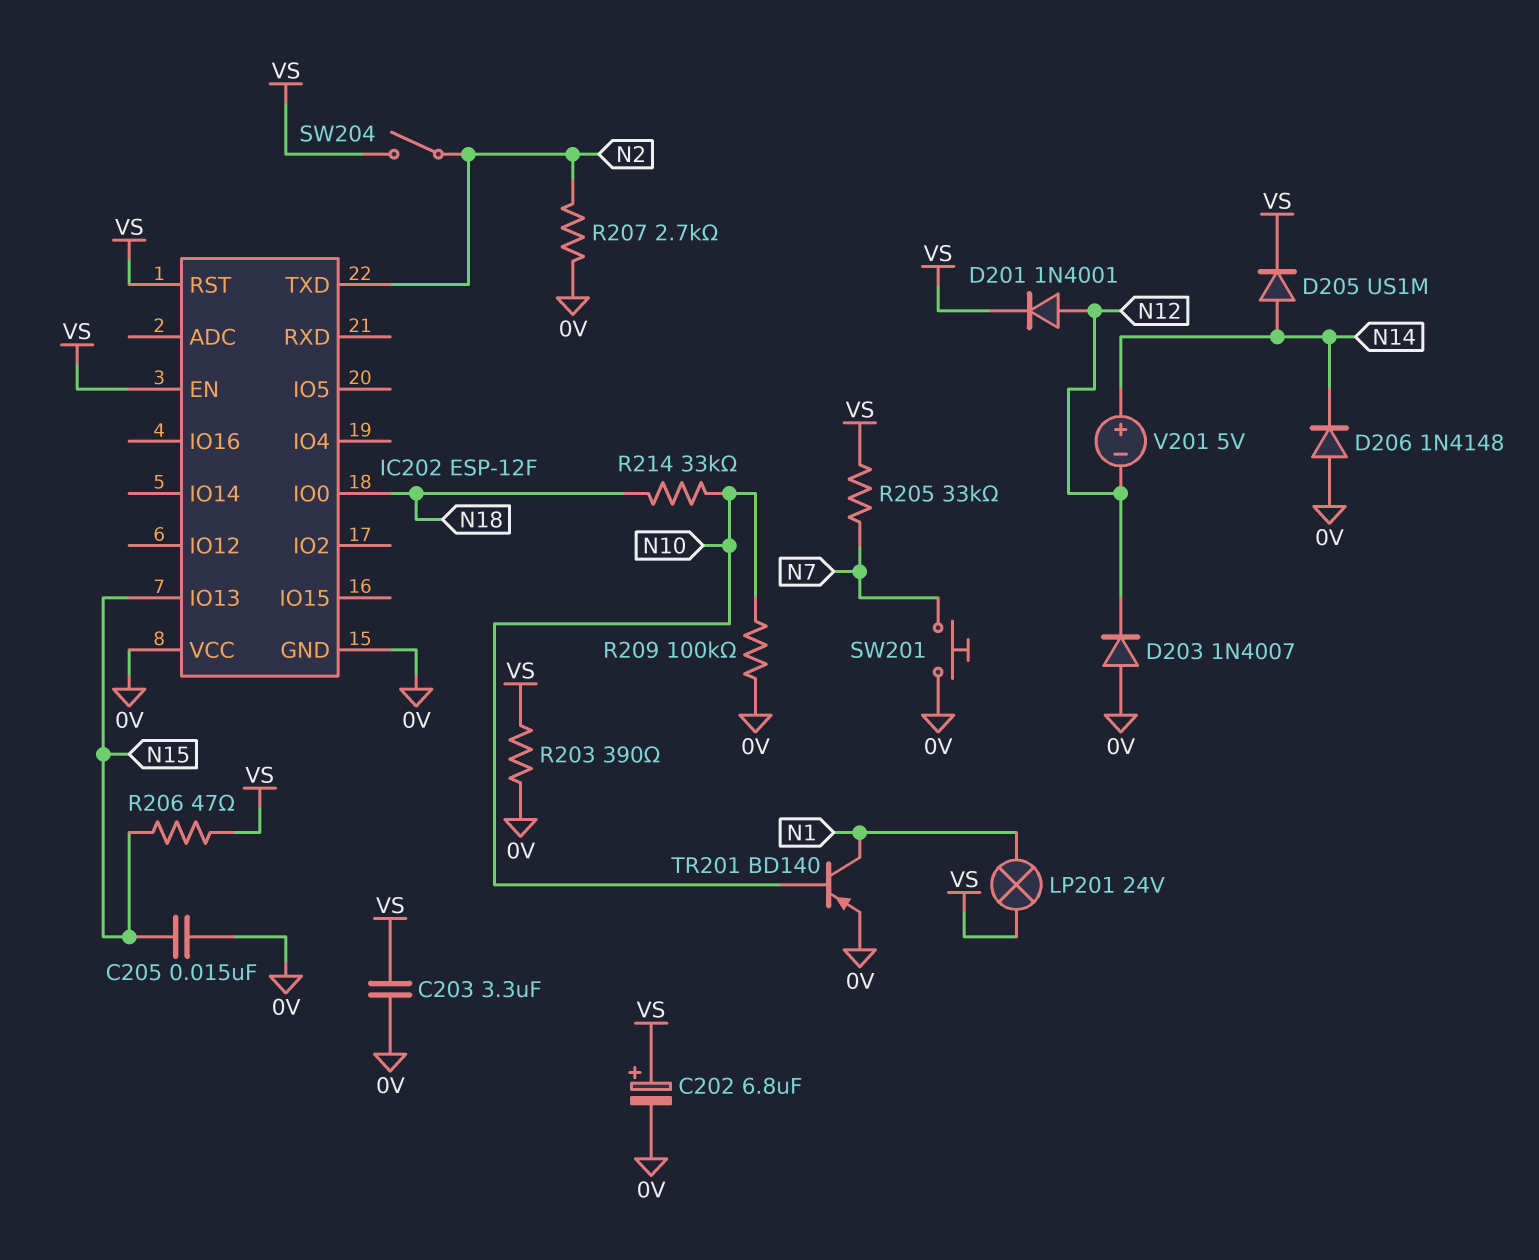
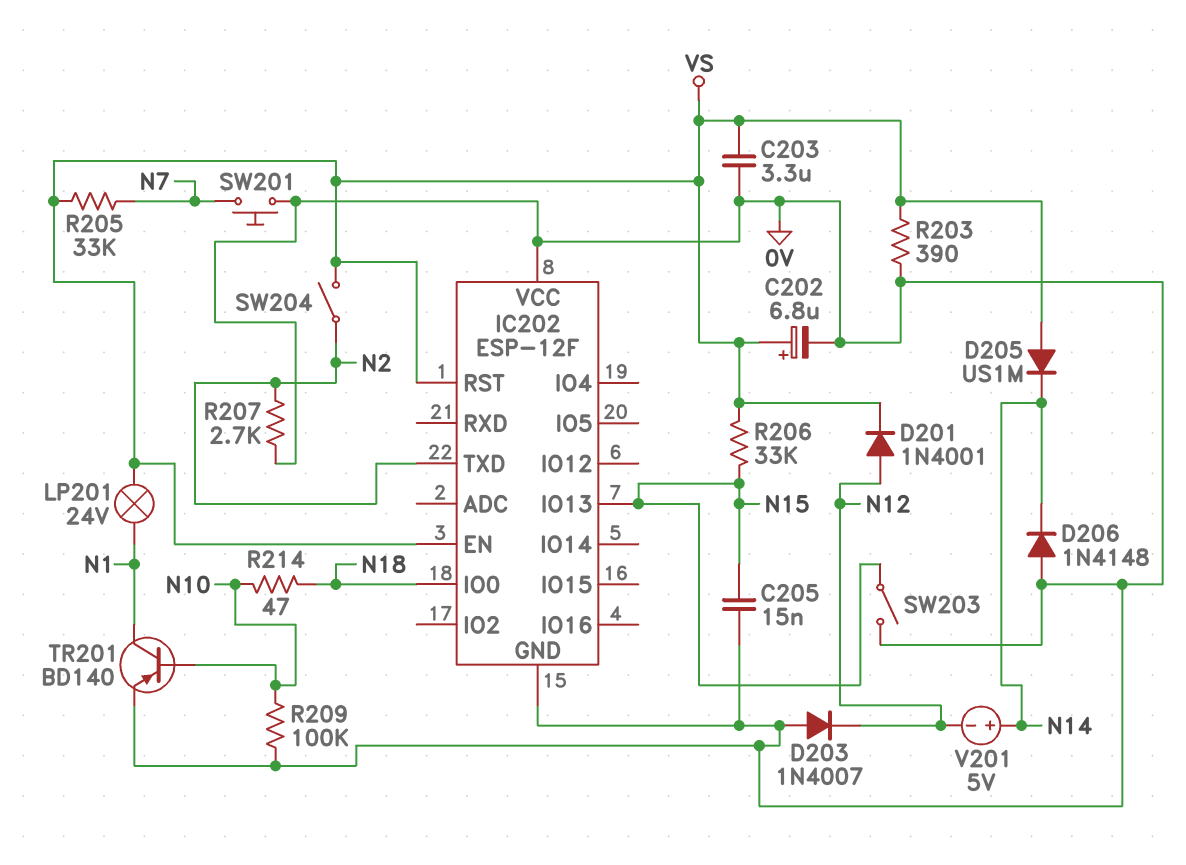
D205: diode US1M (A N14, K VS) -> diode US1M (A VS, K N14)
R206: 47 (N15, VS) -> 33k (N15, VS)
R214: 33k (N10, N18) -> 47 (N10, N18)
SW203: none -> switch (0V, N15)

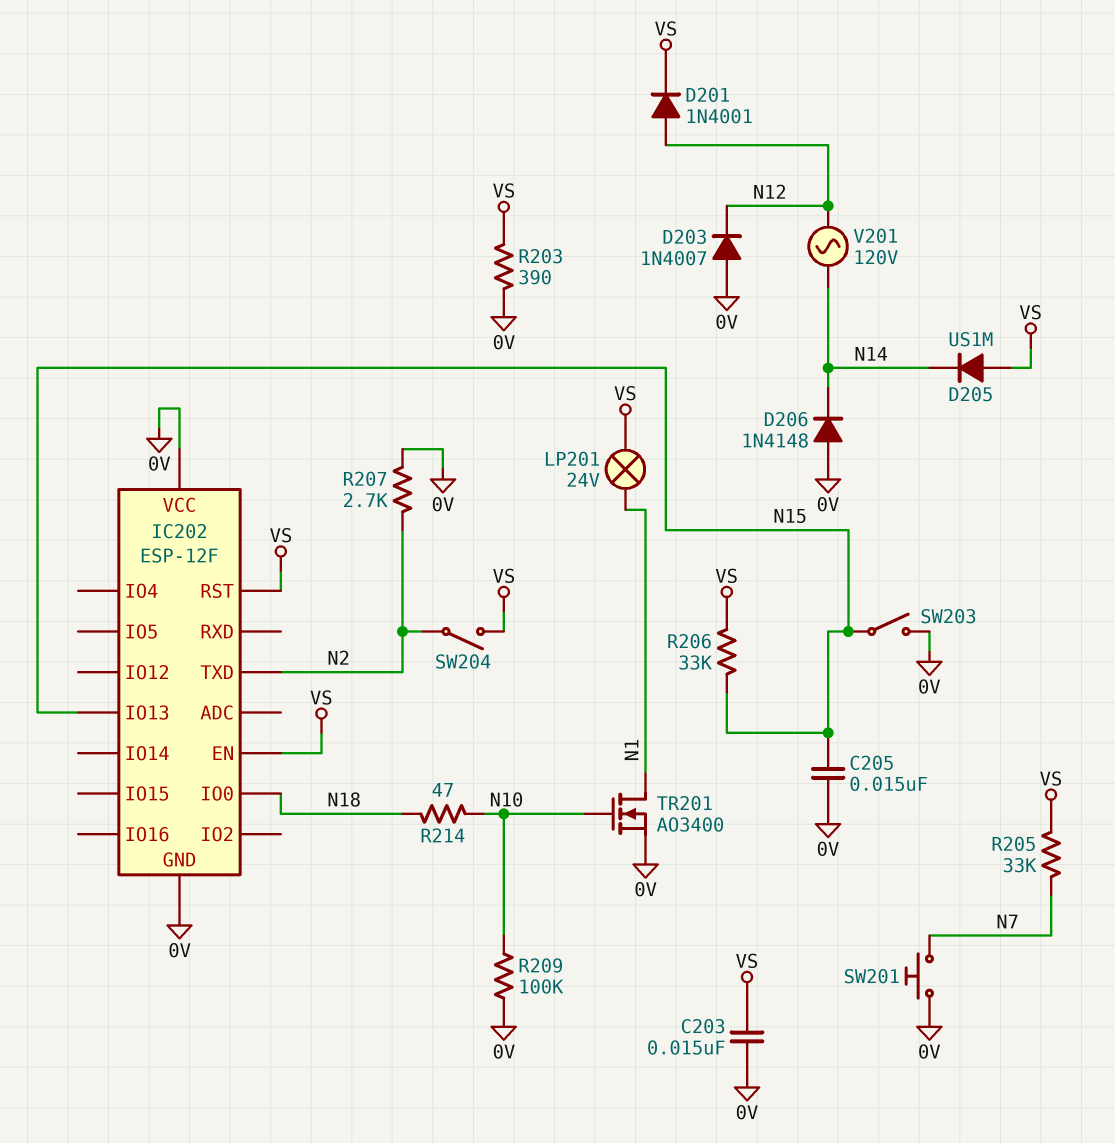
C202: 6.8uF (plus VS, minus 0V) -> none
C203: 3.3uF (0V, VS) -> 15nF (0V, VS)
TR201: PNP BD140 (B N10, C N1, E 0V) -> NMOS AO3400 (G N10, D N1, S 0V)
V201: 5V (plus N14, minus N12) -> AC 120V (N12, N14)

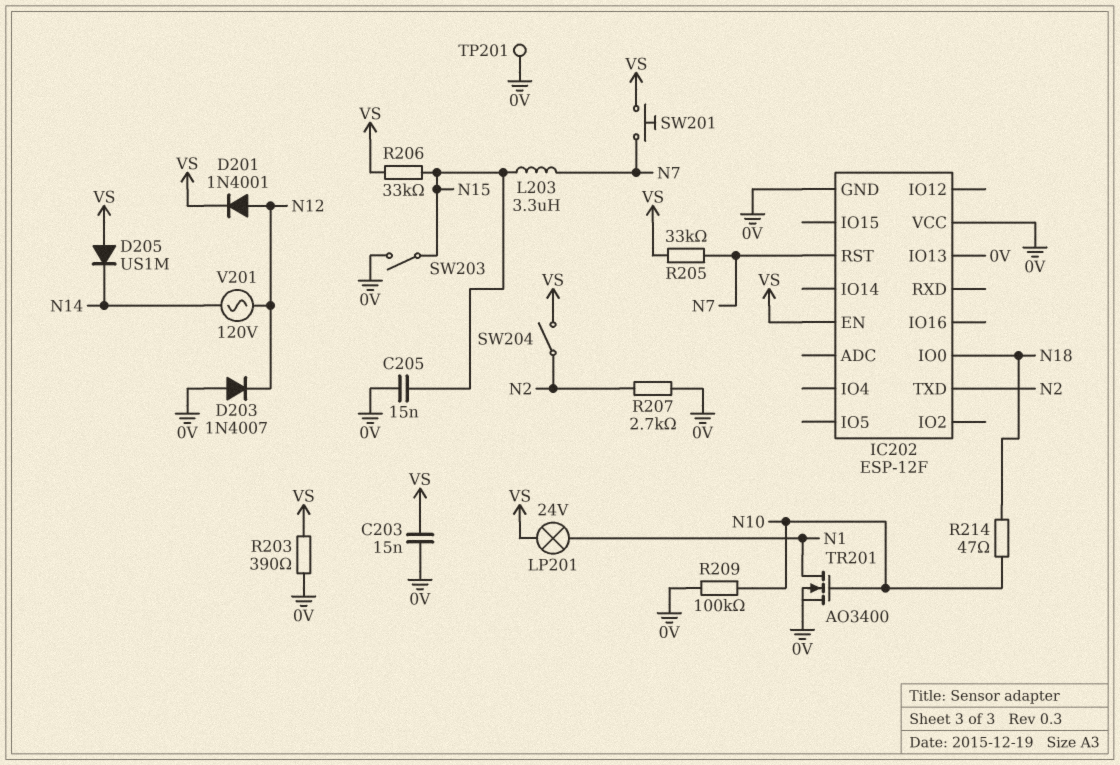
D206: diode 1N4148 (A 0V, K N14) -> none
IC202 pin IO13: N15 -> 0V
IC202 pin RST: VS -> N7
L203: none -> 3.3uH (N7, N15)
SW201: button (0V, N7) -> button (N7, VS)
TP201: none -> test point (0V)

